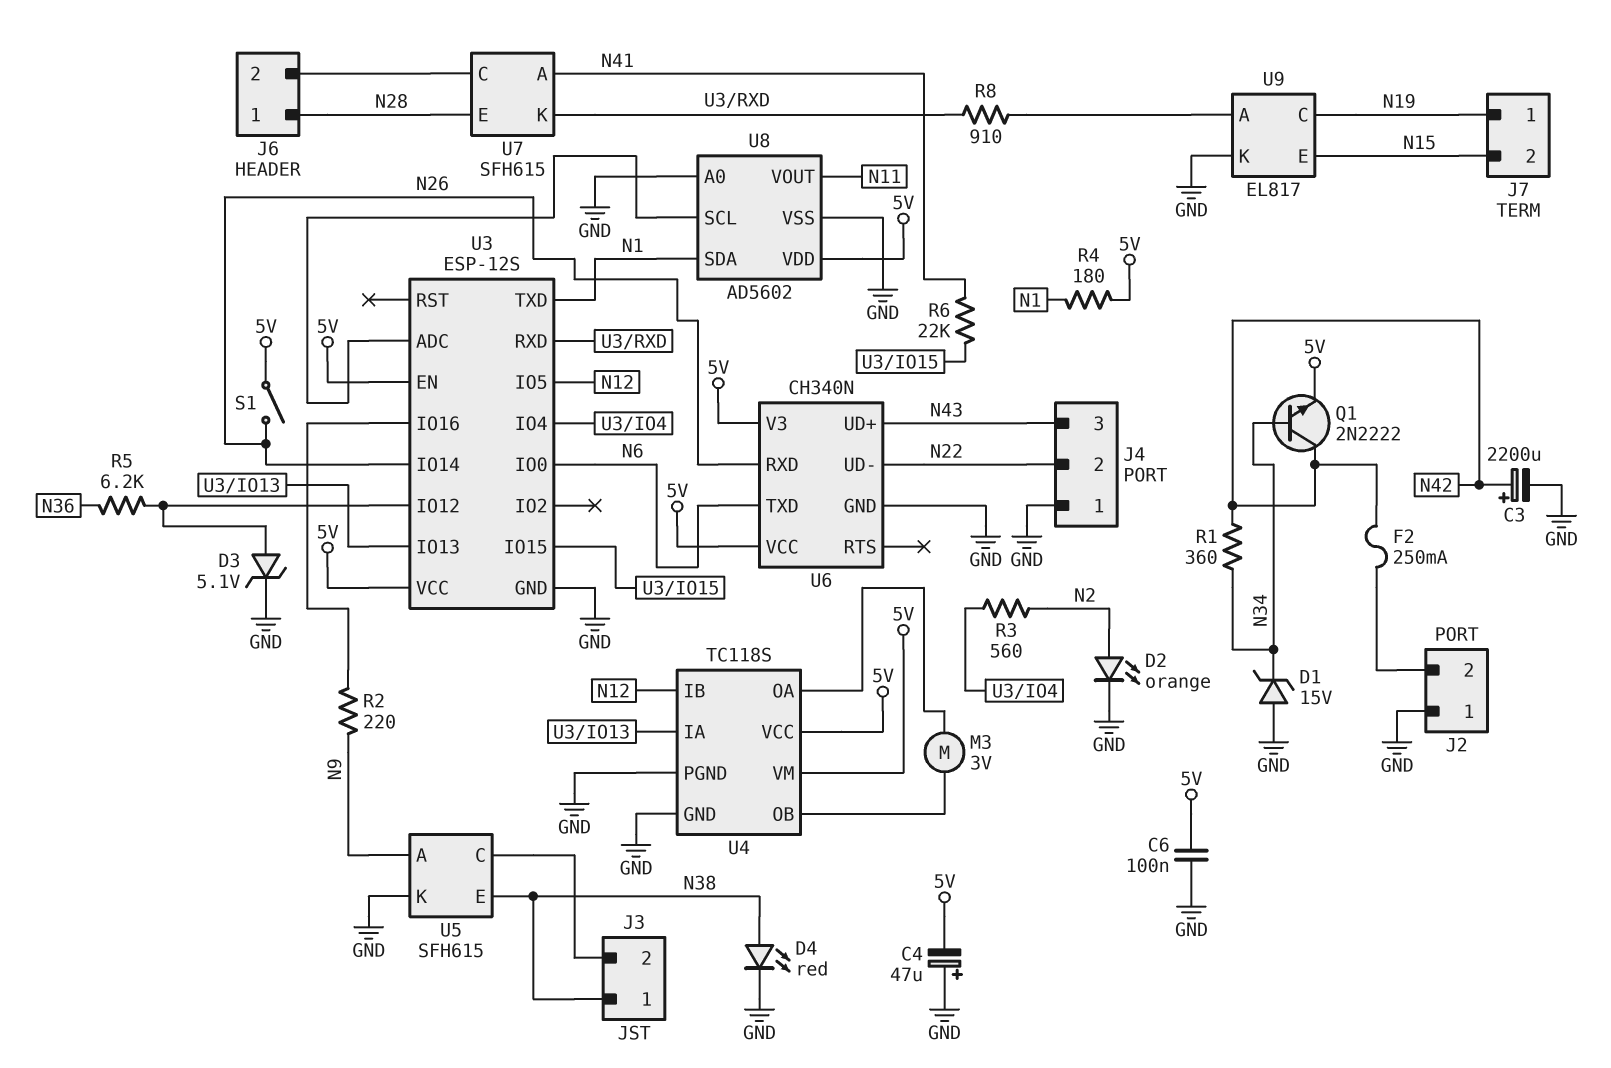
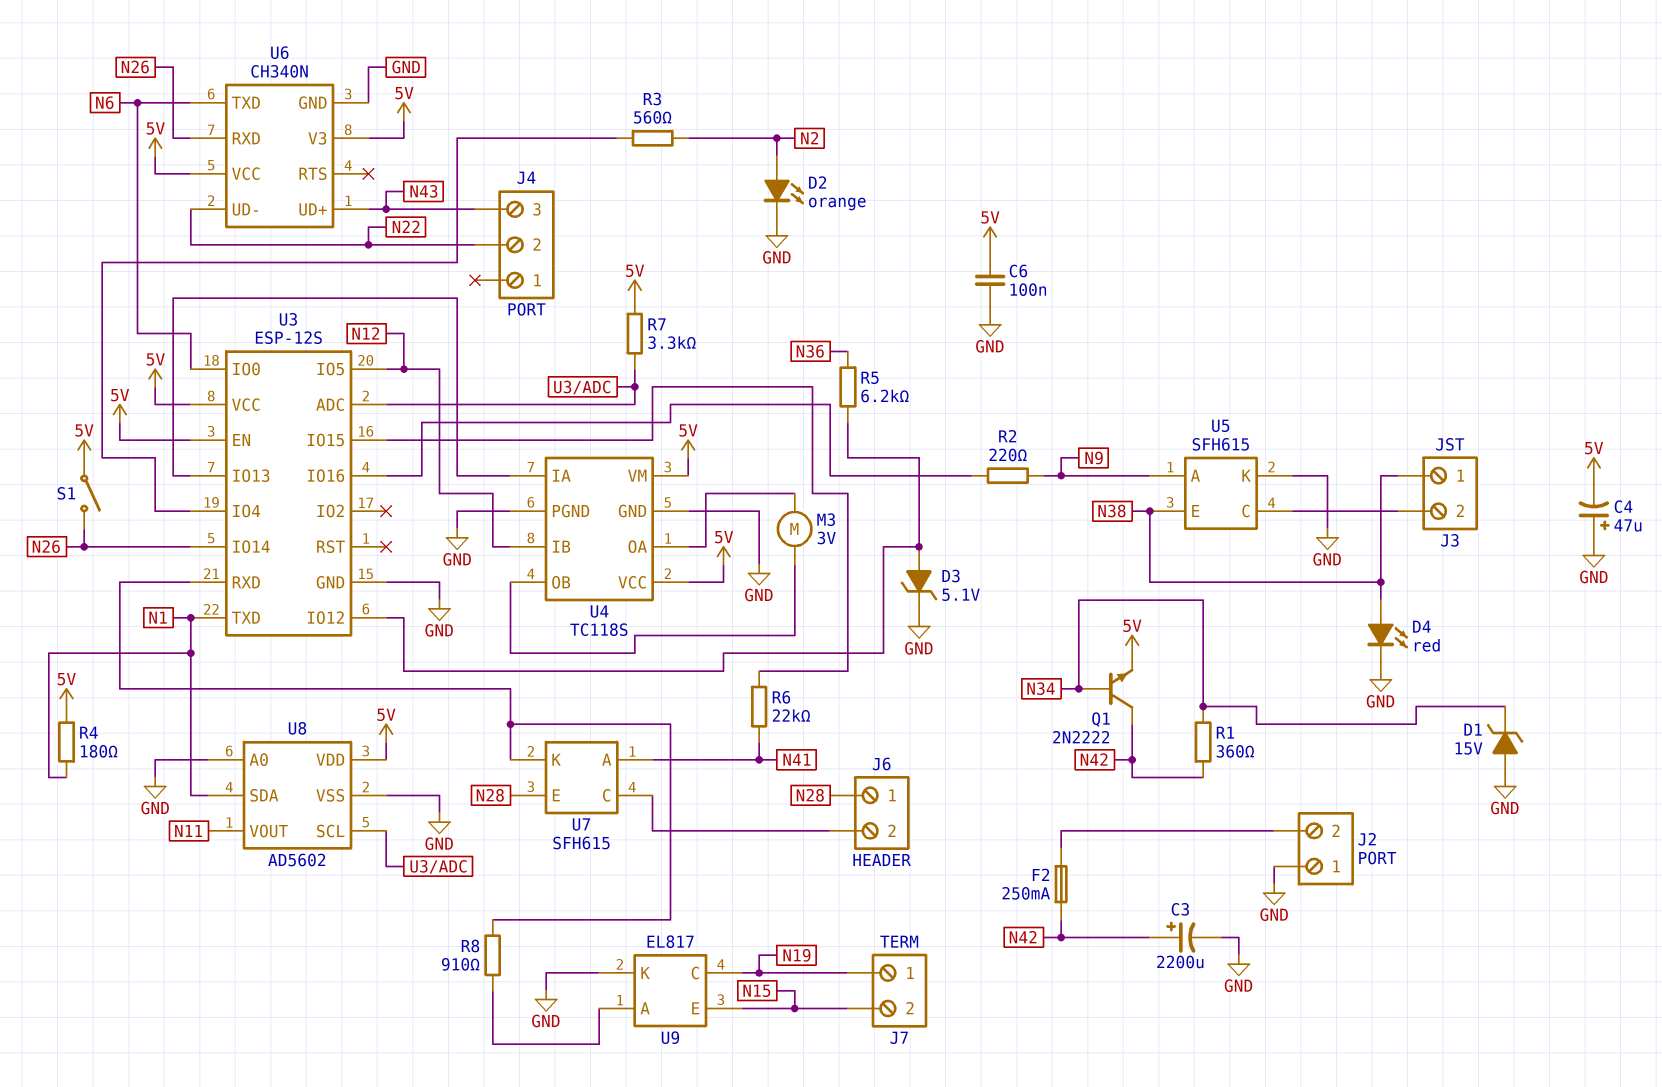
J4 pin 1: GND -> none
R7: none -> 3.3k (5V, U3/ADC)

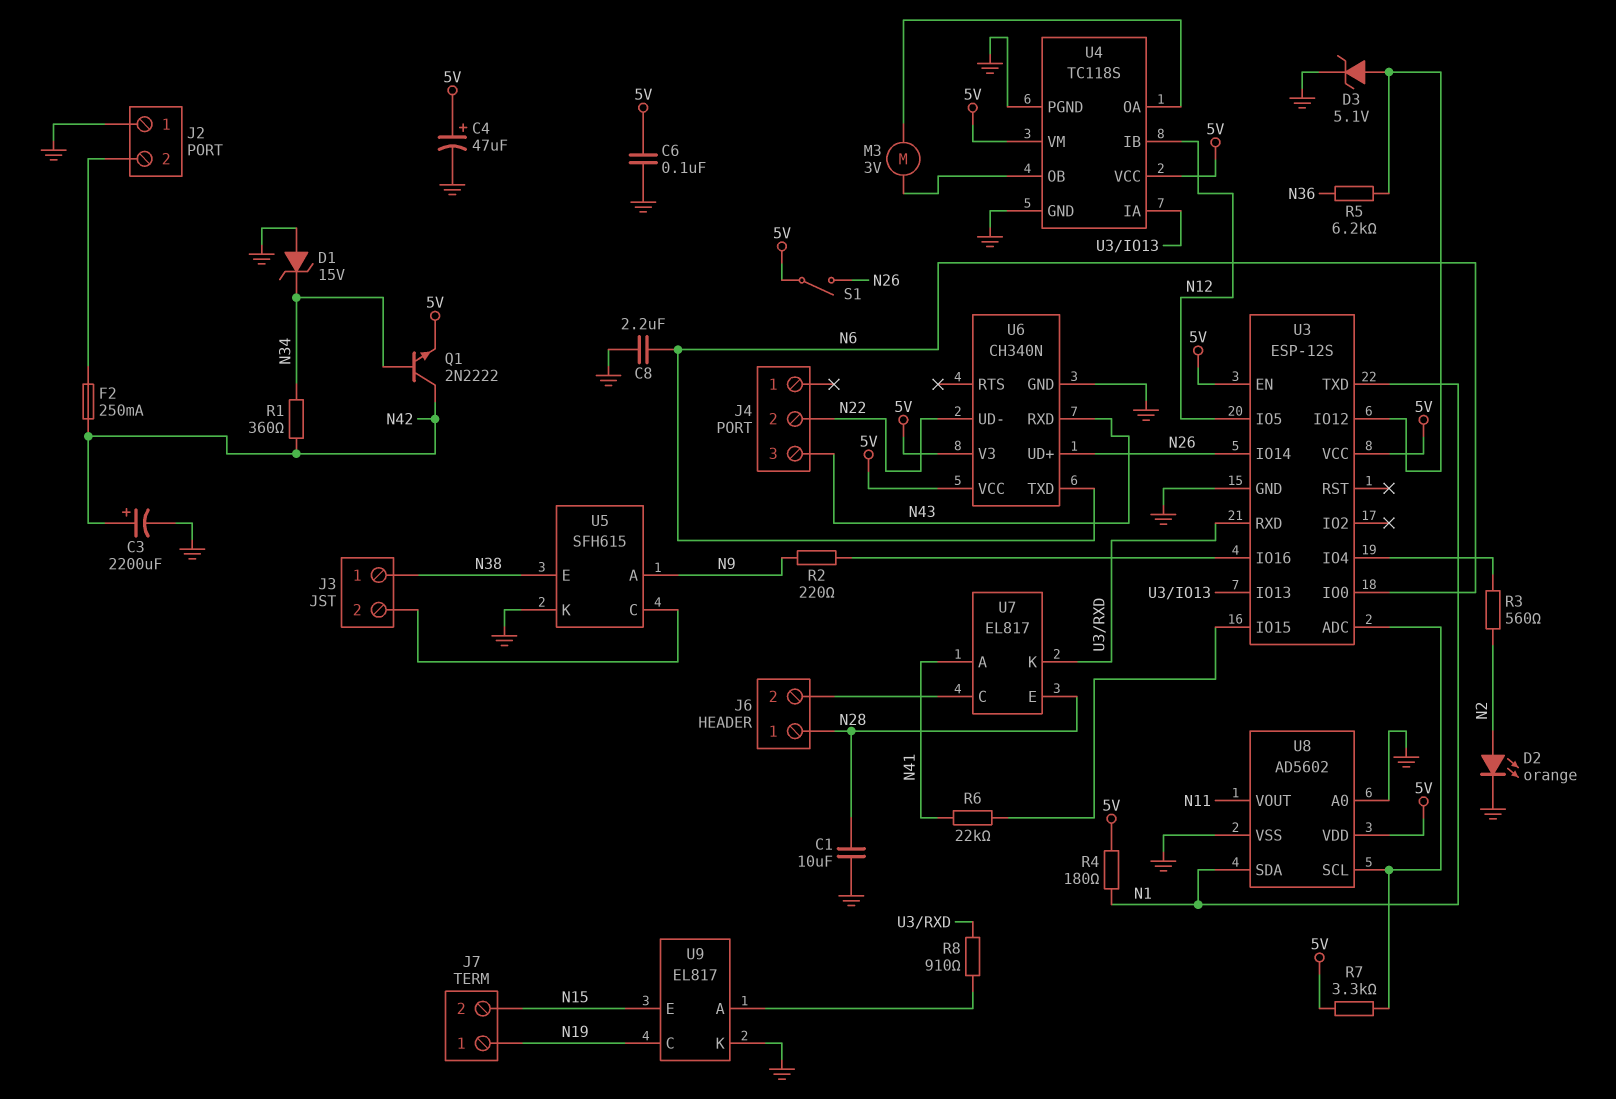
C1: none -> 10uF (GND, N28)
C4: 47uF (plus GND, minus 5V) -> 47uF (plus 5V, minus GND)
C8: none -> 2.2uF (GND, N6)
D4: LED red (A N38, K GND) -> none
U6 pin RXD: N26 -> N43
U6 pin UD+: N43 -> N26
U7: SFH615 -> EL817

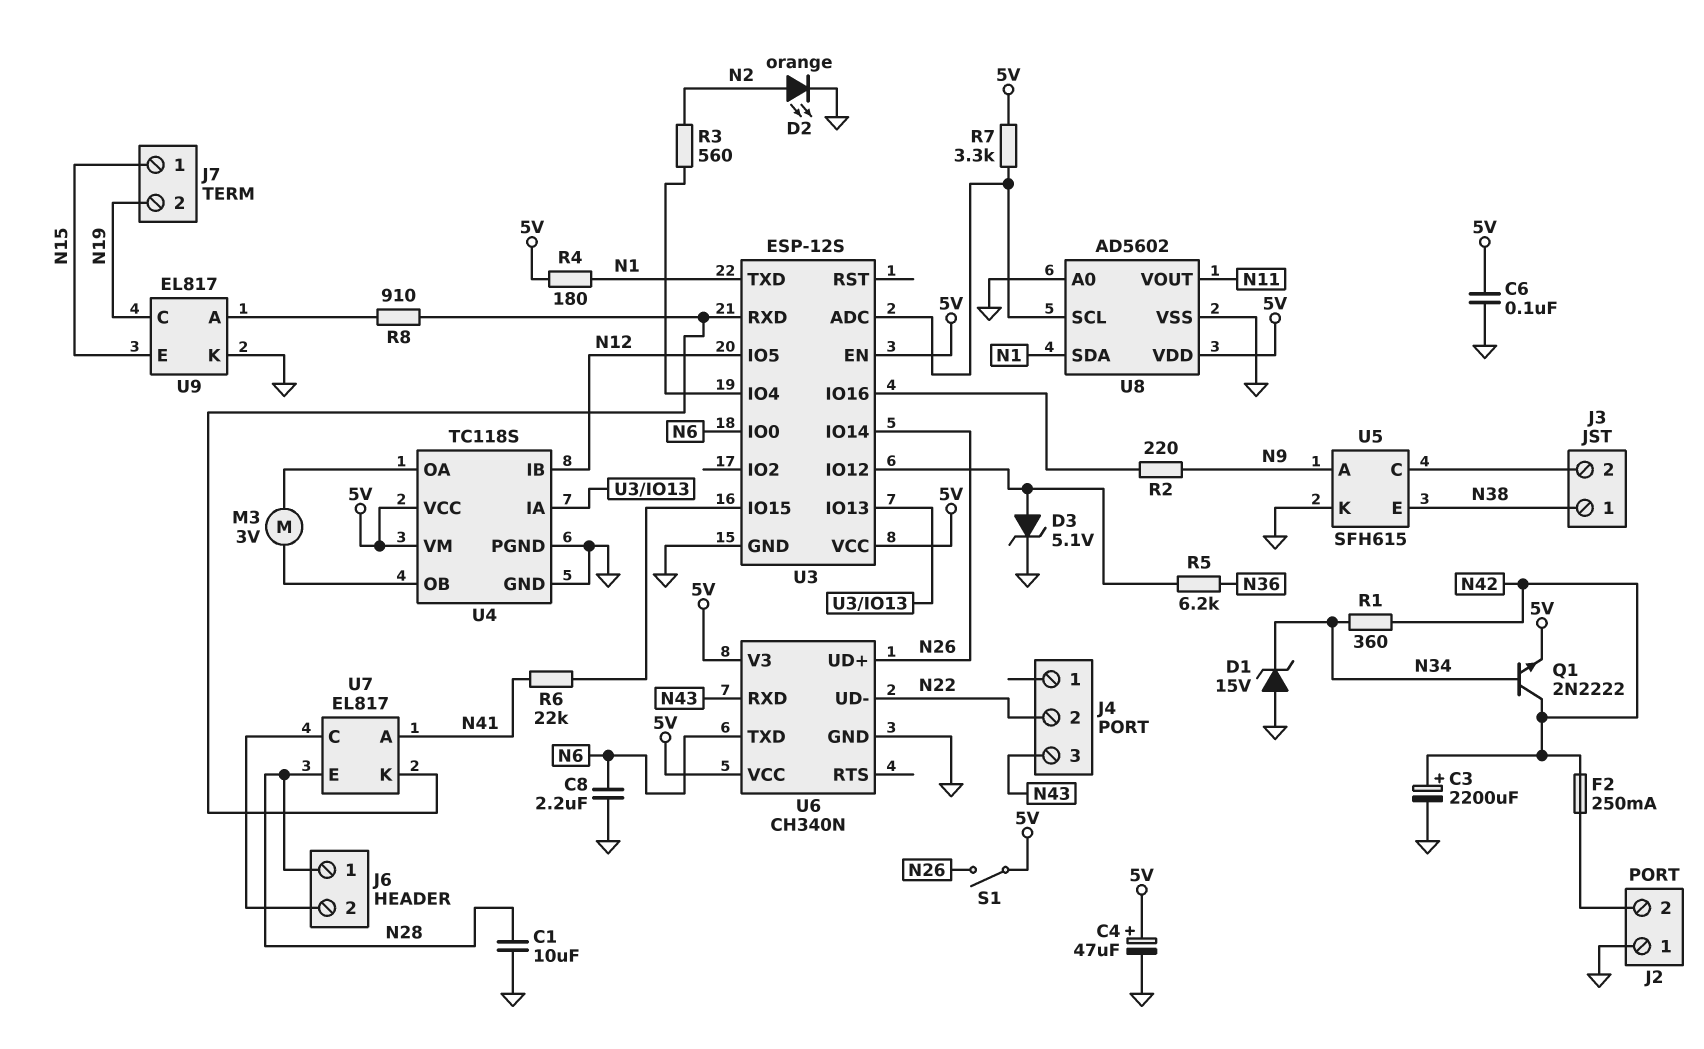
J7 pin 1: N19 -> N15
J7 pin 2: N15 -> N19

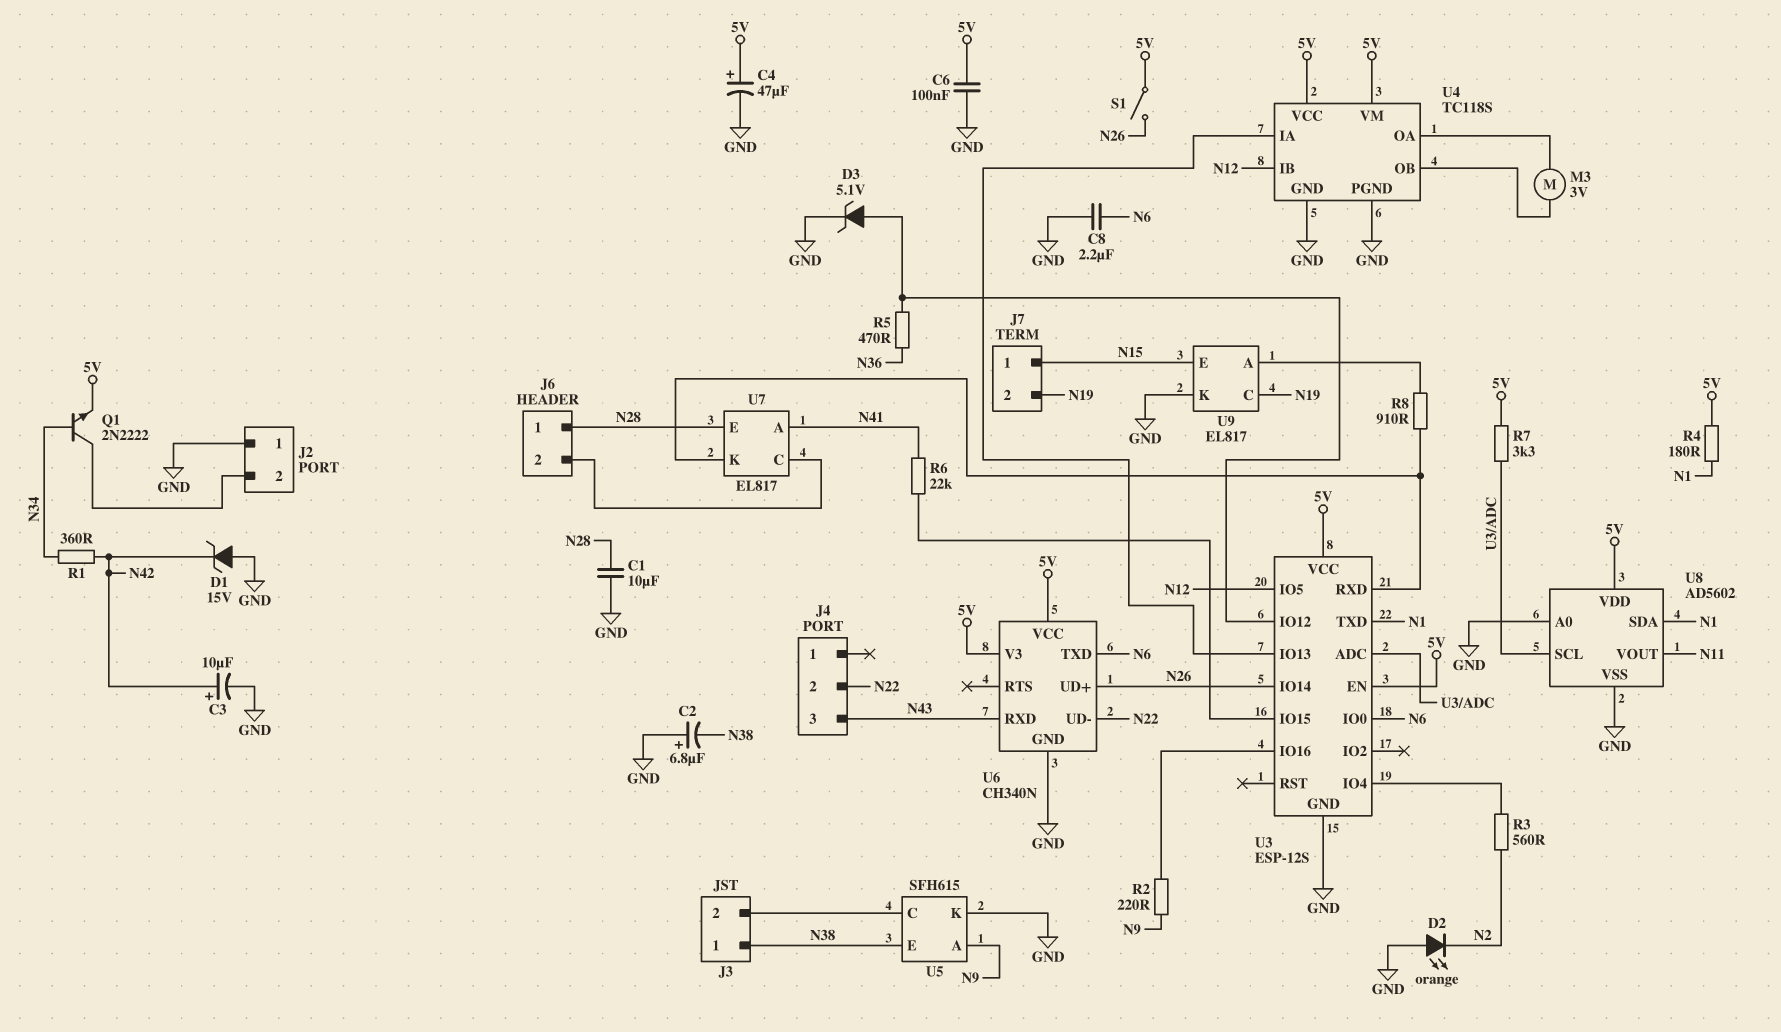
C2: none -> 6.8uF (plus GND, minus N38)
C3: 2200uF (plus N42, minus GND) -> 10uF (plus N42, minus GND)
D1: zener 15V (A GND, K N34) -> zener 15V (A GND, K N42)
D2: LED orange (A N2, K GND) -> LED orange (A GND, K N2)
F2: 250mA (J2/2, N42) -> none
Q1: NPN 2N2222 (B N34, C N42, E 5V) -> NPN 2N2222 (B N34, C J2/2, E 5V)
R5: 6.2k (N36, U3/IO12) -> 470 (N36, U3/IO12)

